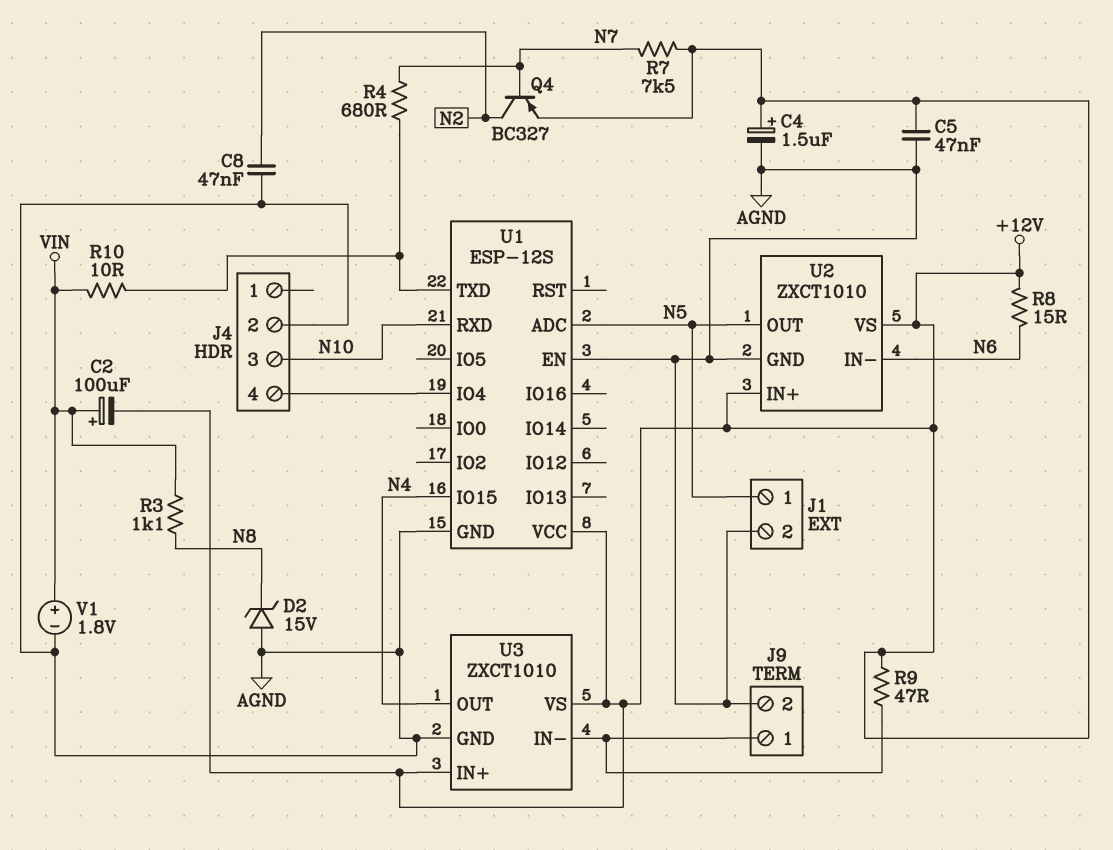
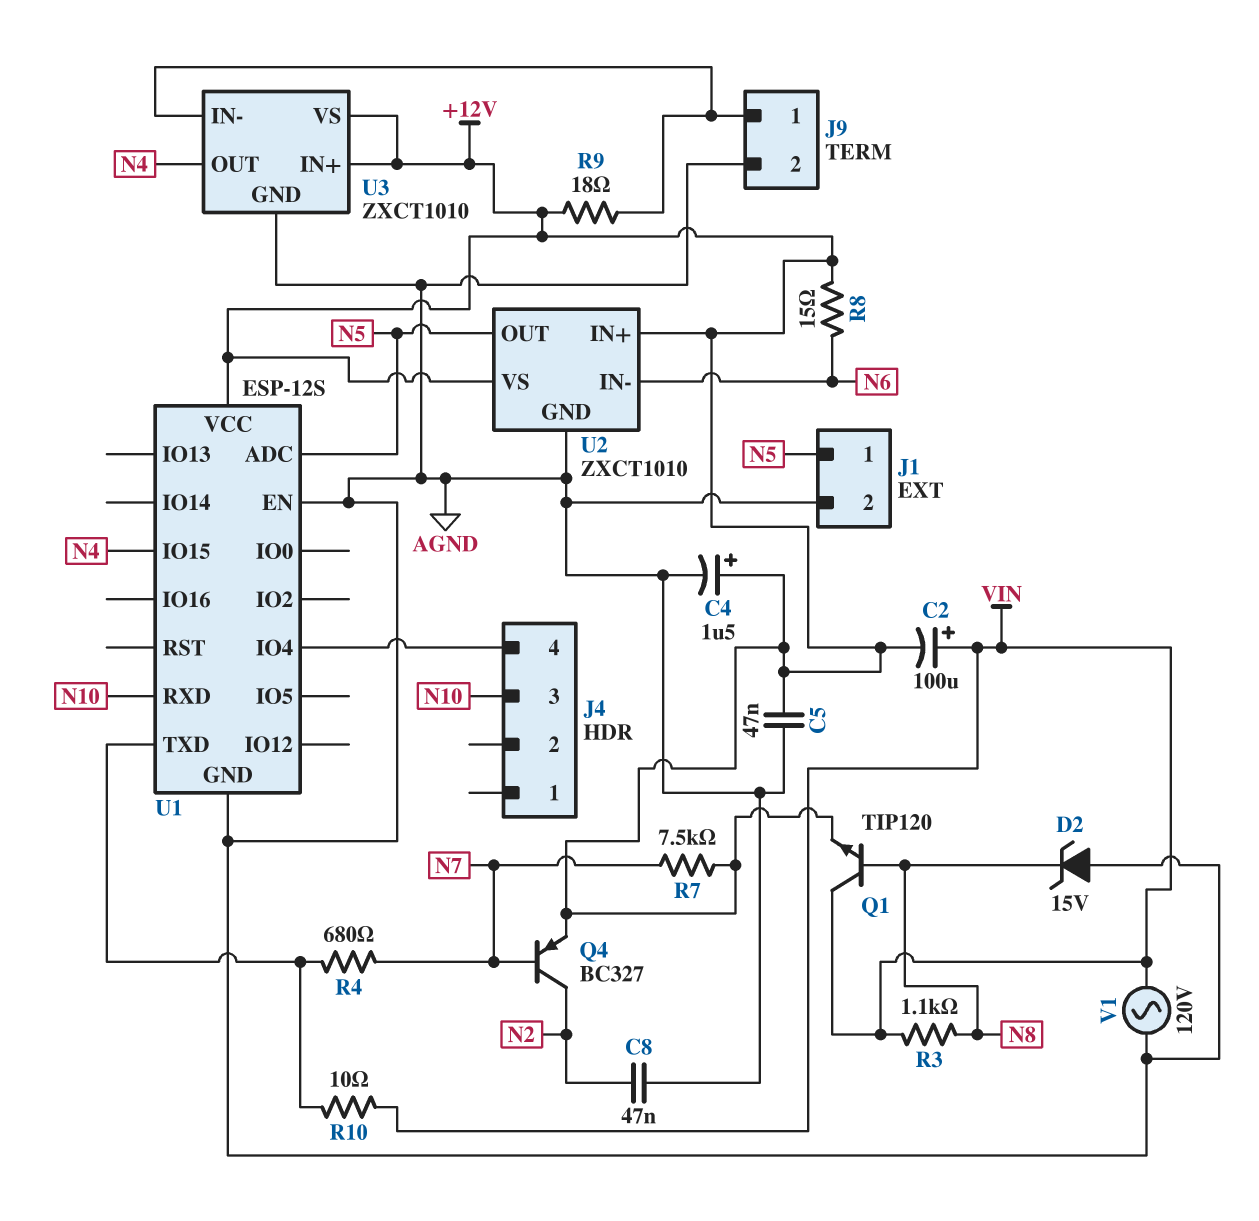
J4 pin 2: AGND -> none
Q1: none -> NPN TIP120 (B N8, C VIN, E +12V)
R9: 47 (+12V, J9/1) -> 18 (+12V, J9/1)
V1: 1.8V (plus VIN, minus AGND) -> AC 120V (AGND, VIN)

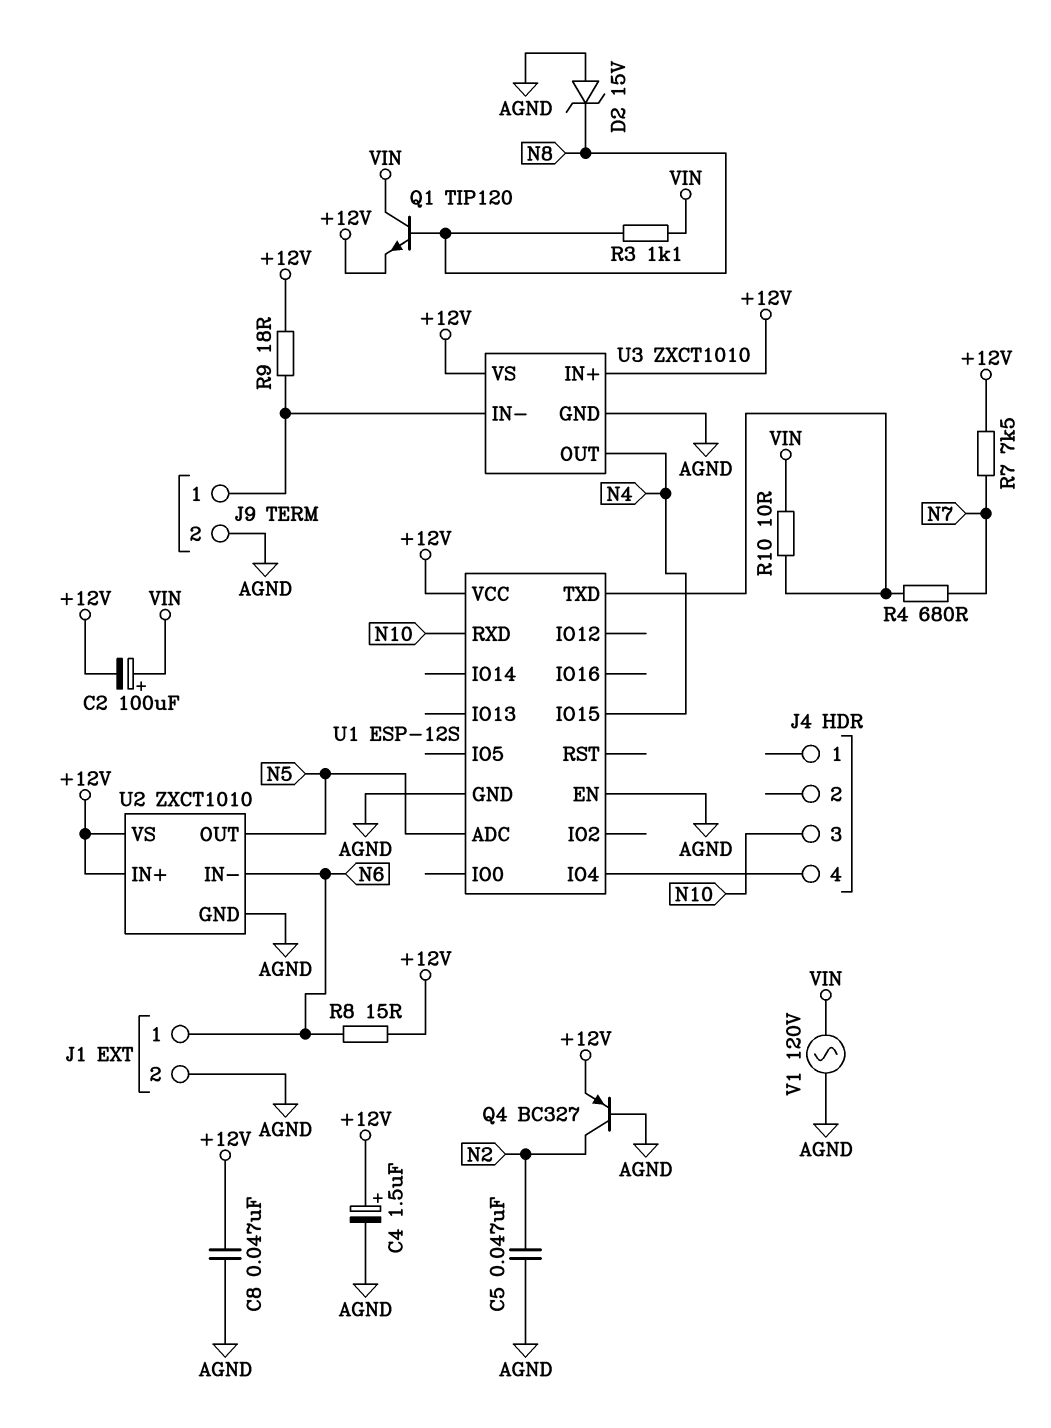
C5: 47nF (+12V, AGND) -> 47nF (AGND, N2)
C8: 47nF (AGND, N2) -> 47nF (+12V, AGND)
J1 pin 1: N5 -> N6
Q4: PNP BC327 (B N7, C N2, E +12V) -> PNP BC327 (B AGND, C N2, E +12V)

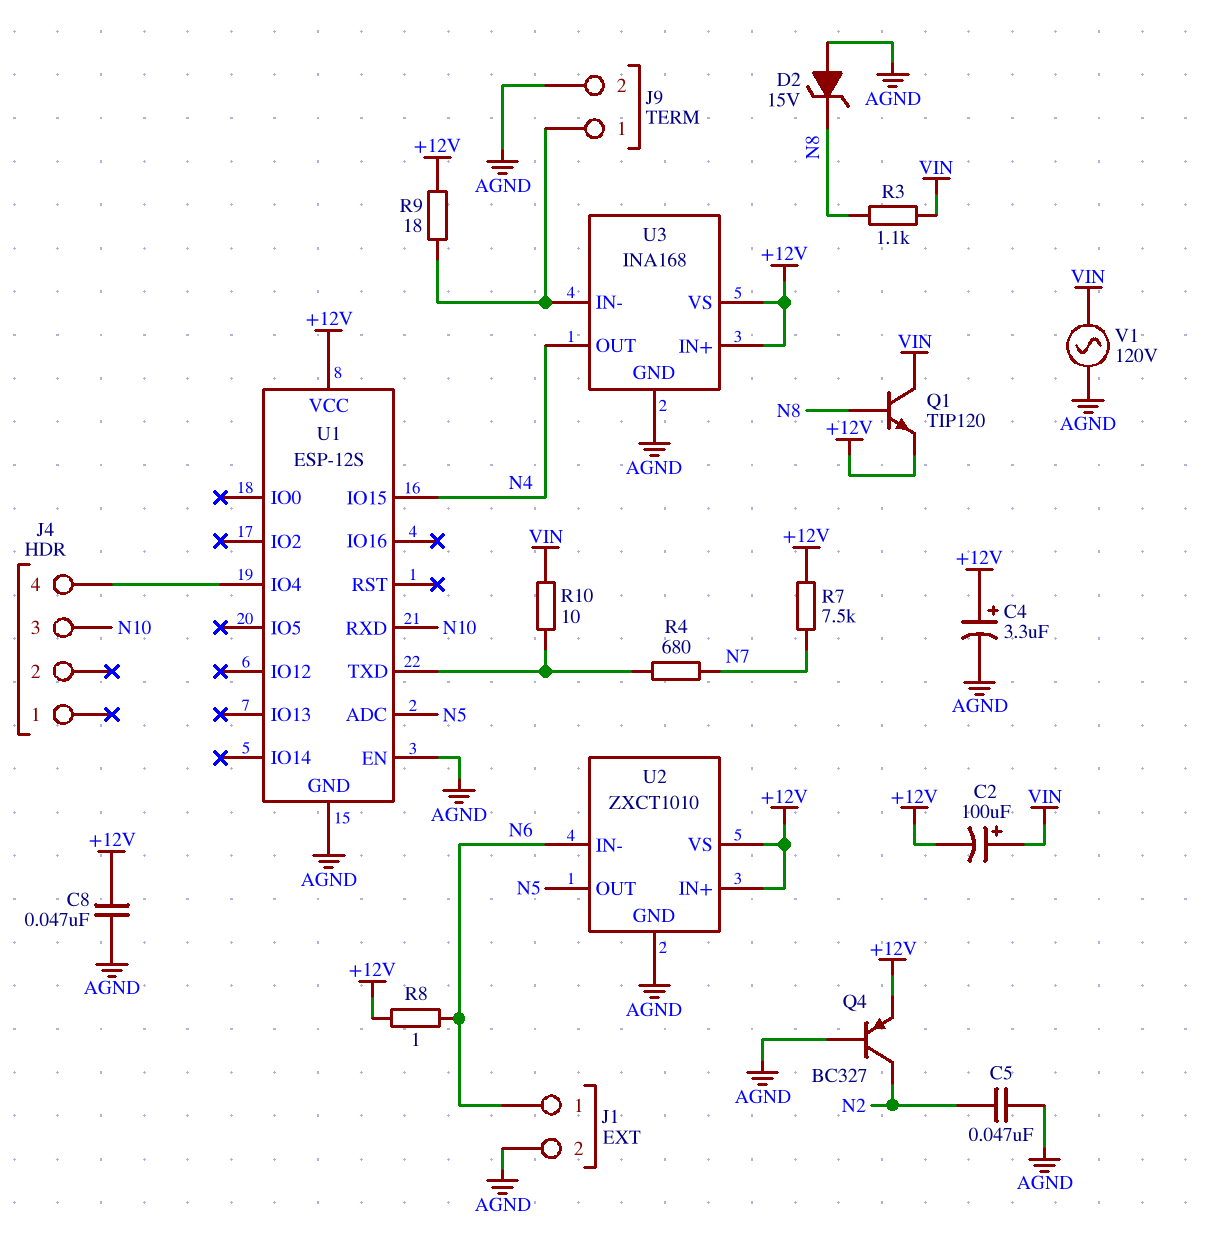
C4: 1.5uF (plus +12V, minus AGND) -> 3.3uF (plus +12V, minus AGND)
R8: 15 (+12V, N6) -> 1 (+12V, N6)
U3: ZXCT1010 -> INA168

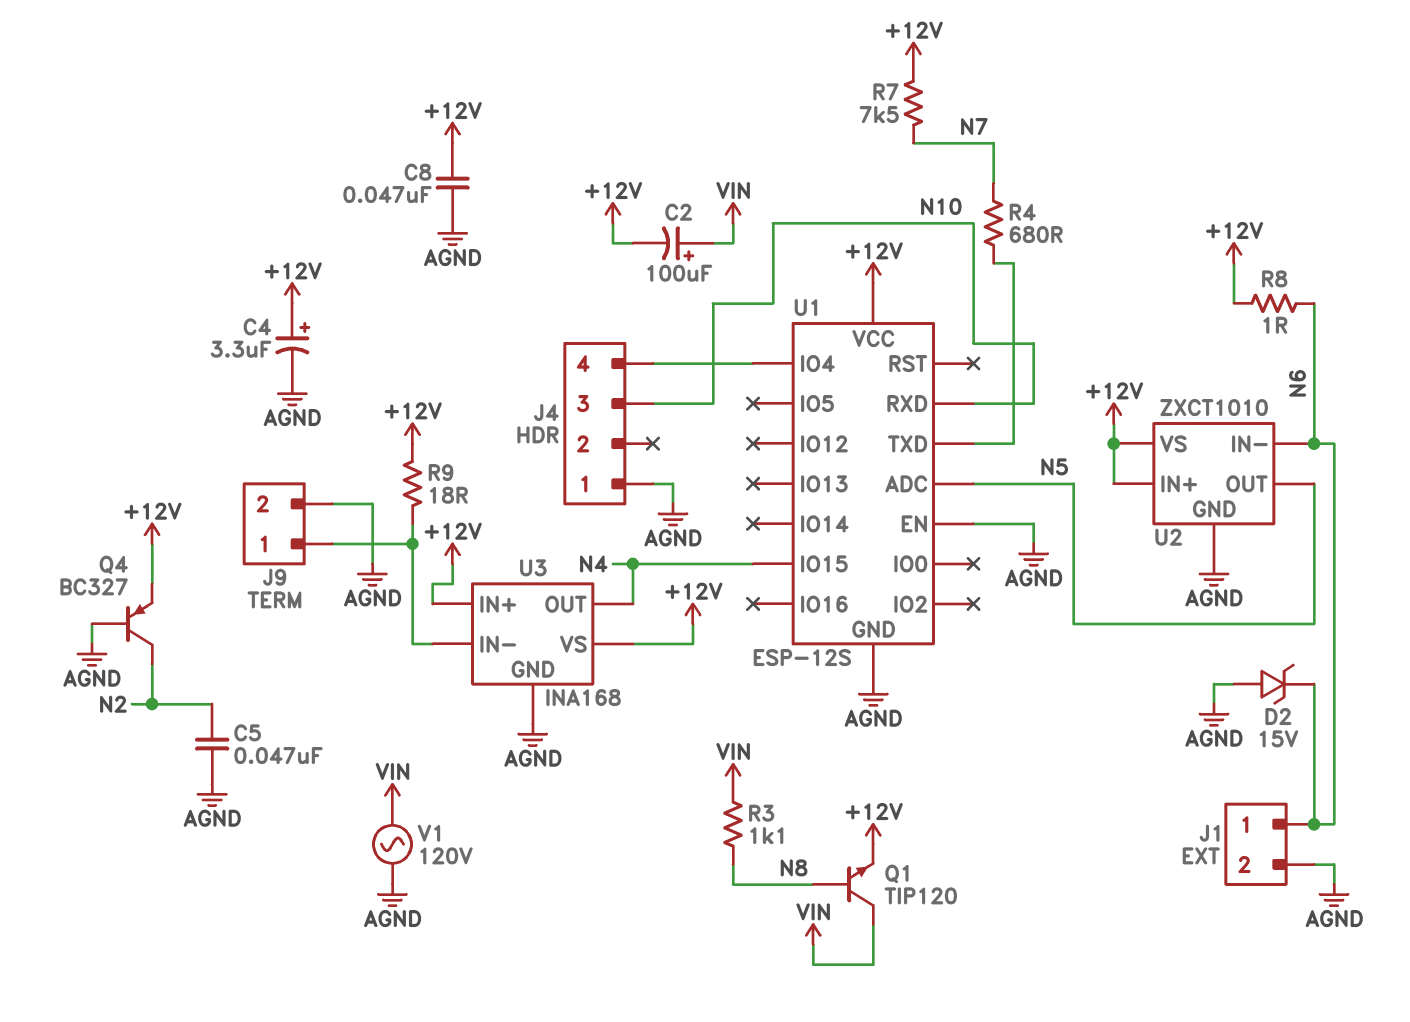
D2: zener 15V (A AGND, K N8) -> zener 15V (A AGND, K N6)
J4 pin 1: none -> AGND
R10: 10 (U1/TXD, VIN) -> none

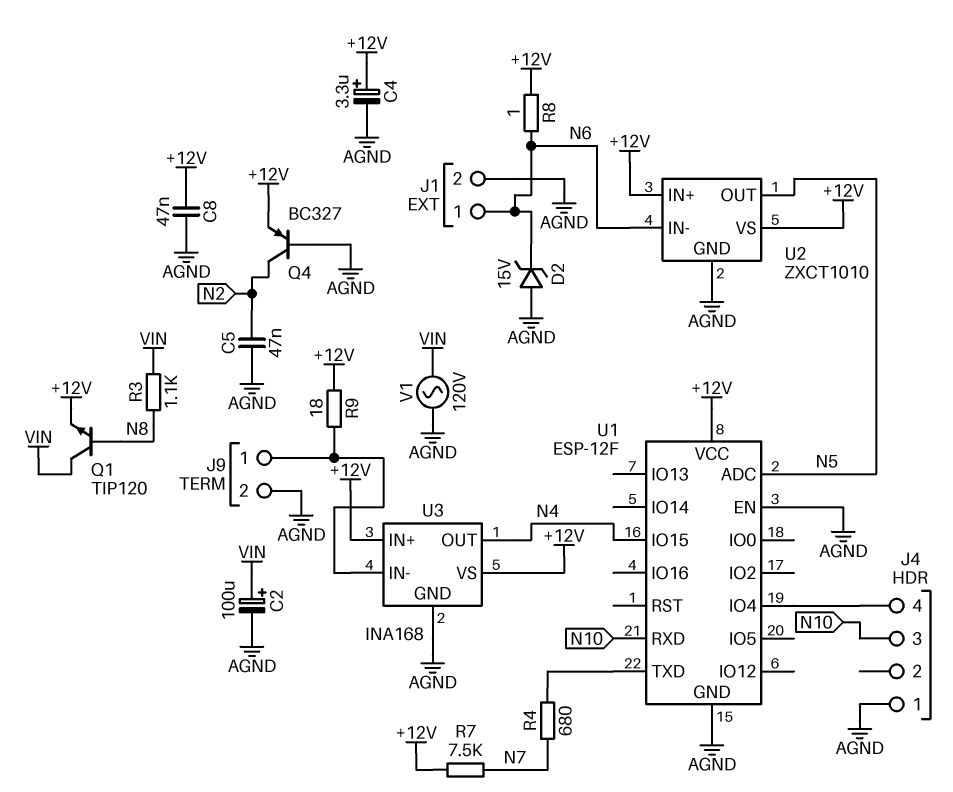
C2: 100uF (plus VIN, minus +12V) -> 100uF (plus VIN, minus AGND)
U1: ESP-12S -> ESP-12F

